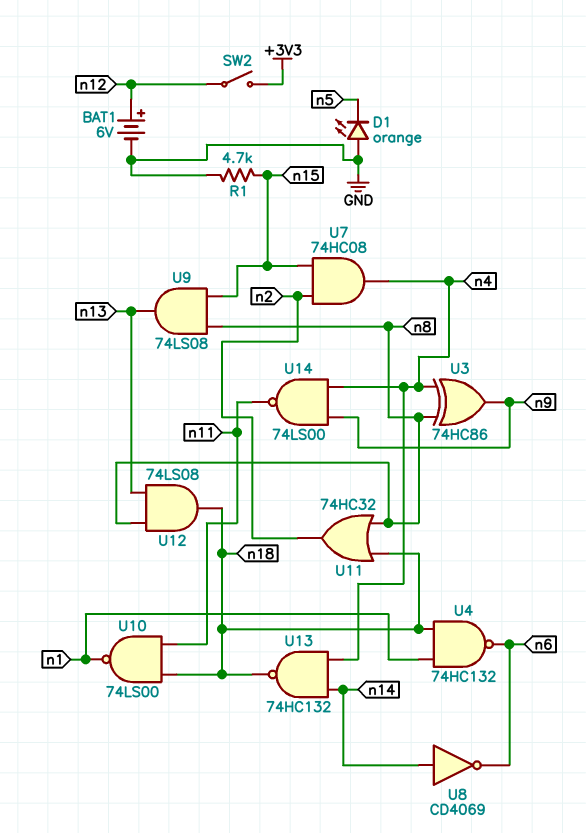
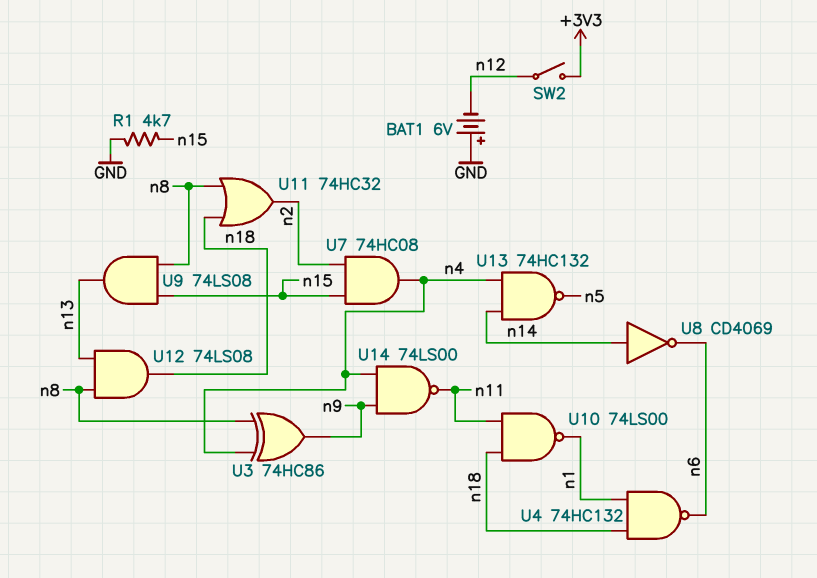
BAT1: 6V (plus n12, minus GND) -> 6V (plus GND, minus n12)
D1: LED orange (A GND, K n5) -> none
U13: NAND 74HC132 (in n4, in n14, out n18) -> NAND 74HC132 (in n4, in n14, out n5)

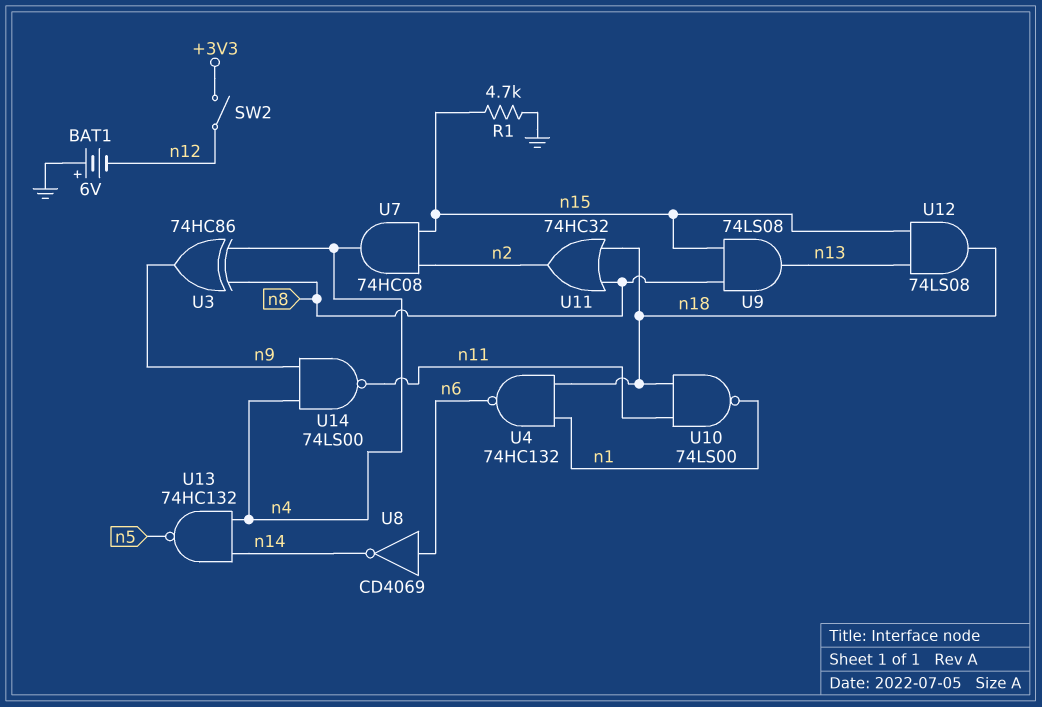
U8: NOT CD4069 (in n14, out n6) -> NOT CD4069 (in n6, out n14)
U12: AND 74LS08 (in n8, in n13, out n18) -> AND 74LS08 (in n13, in n15, out n18)

